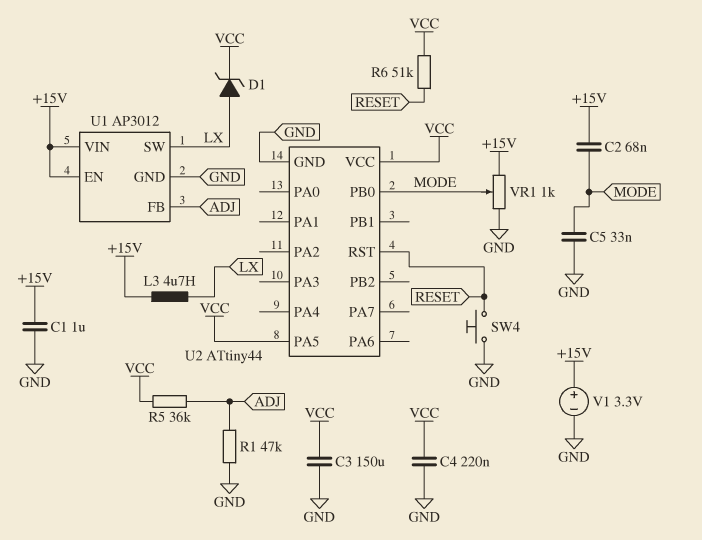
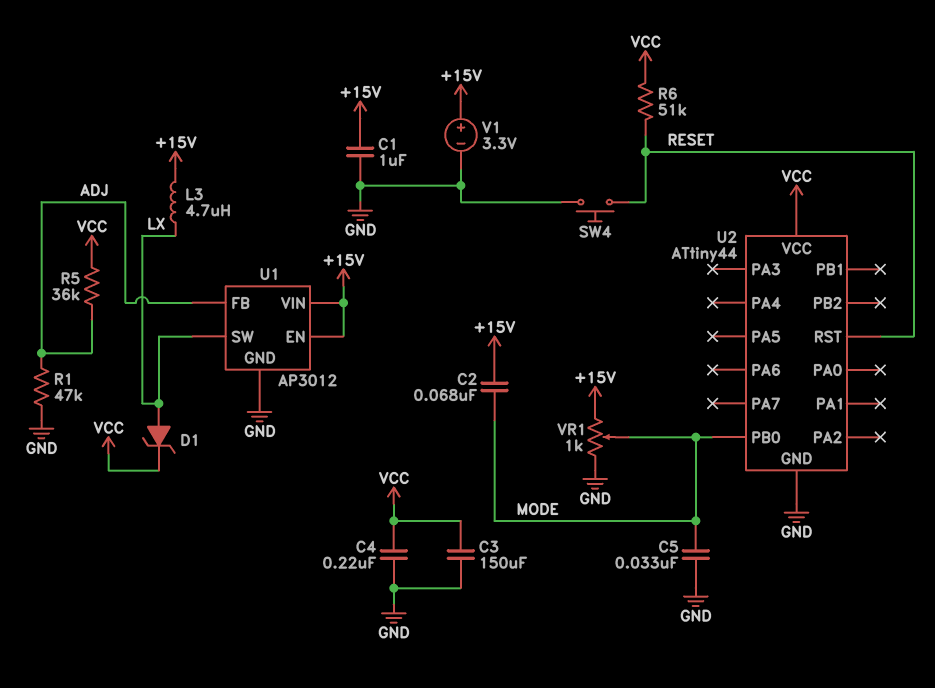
U2 pin PA5: VCC -> none

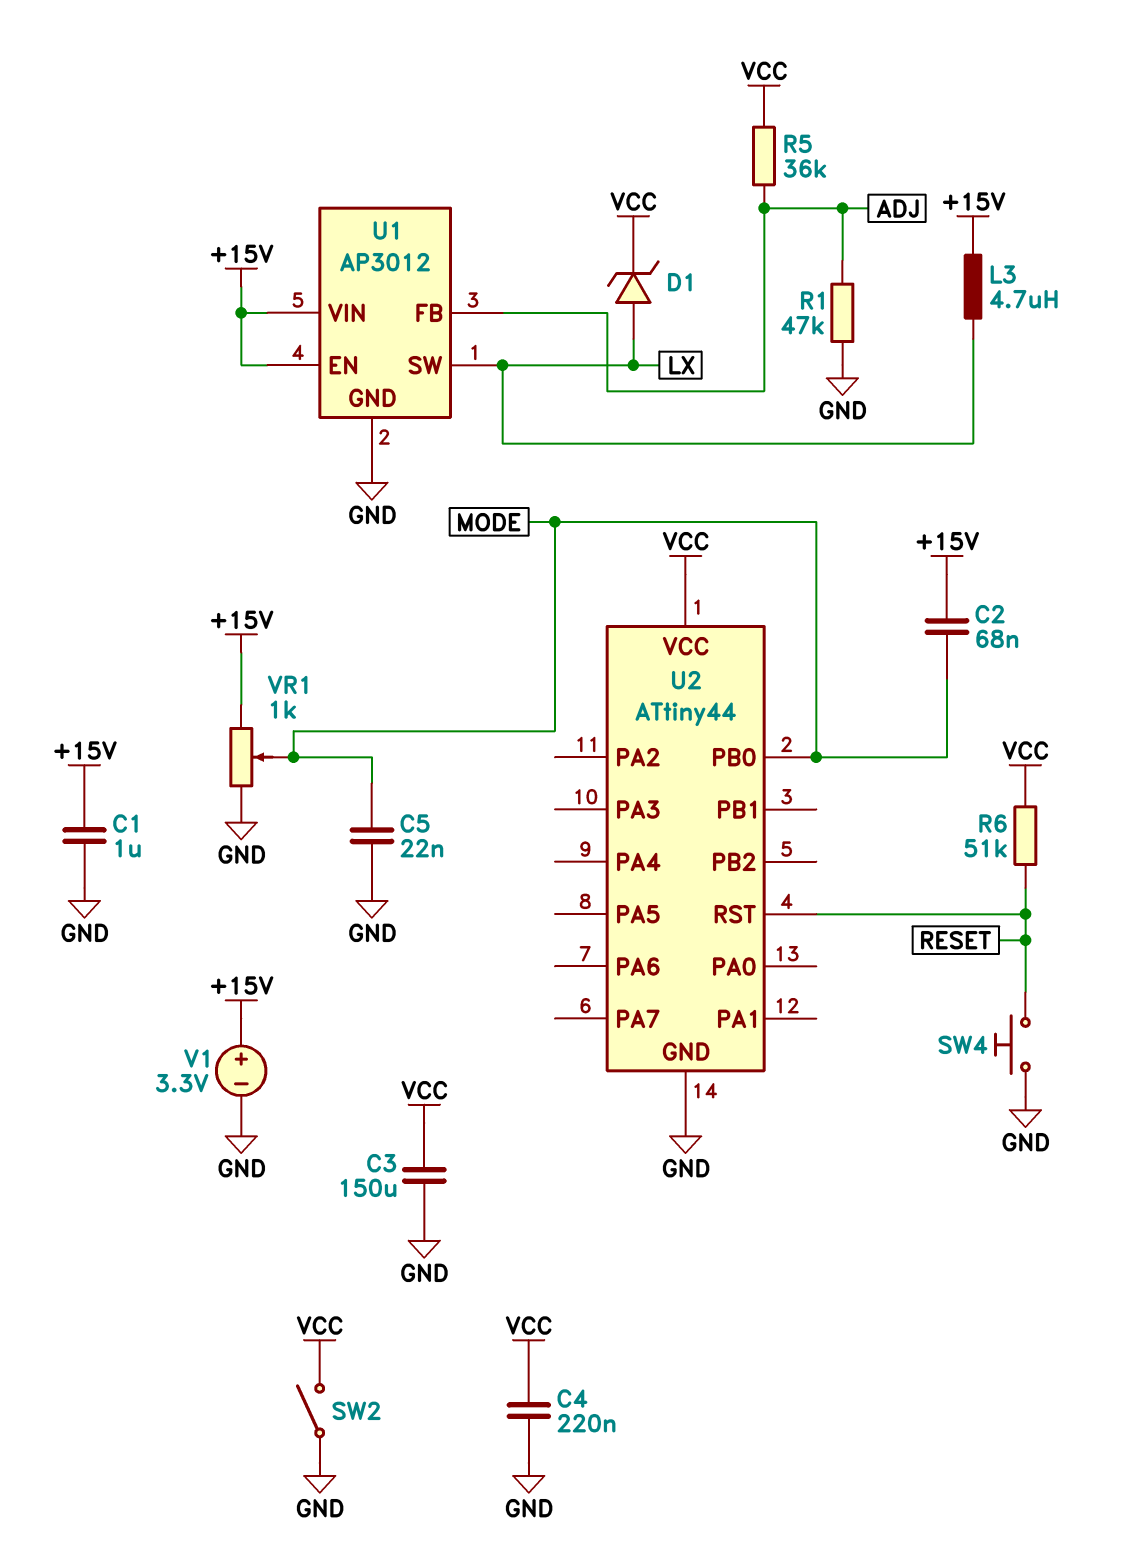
C5: 33nF (GND, MODE) -> 22nF (GND, MODE)
SW2: none -> switch (GND, VCC)

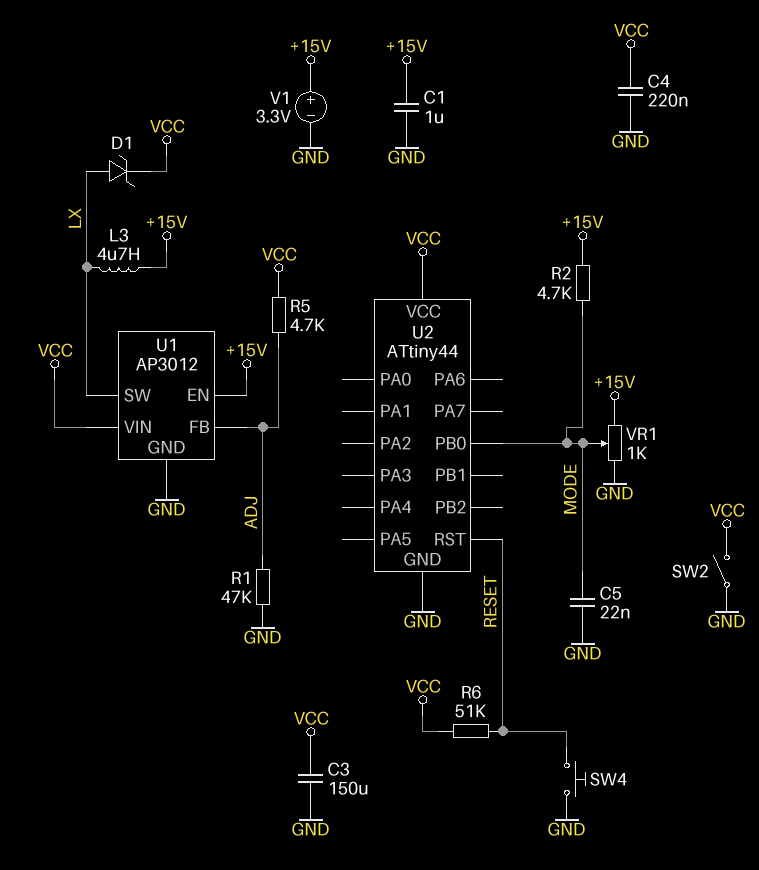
C2: 68nF (+15V, MODE) -> none
R2: none -> 4.7k (+15V, MODE)
R5: 36k (ADJ, VCC) -> 4.7k (ADJ, VCC)
U1 pin VIN: +15V -> VCC

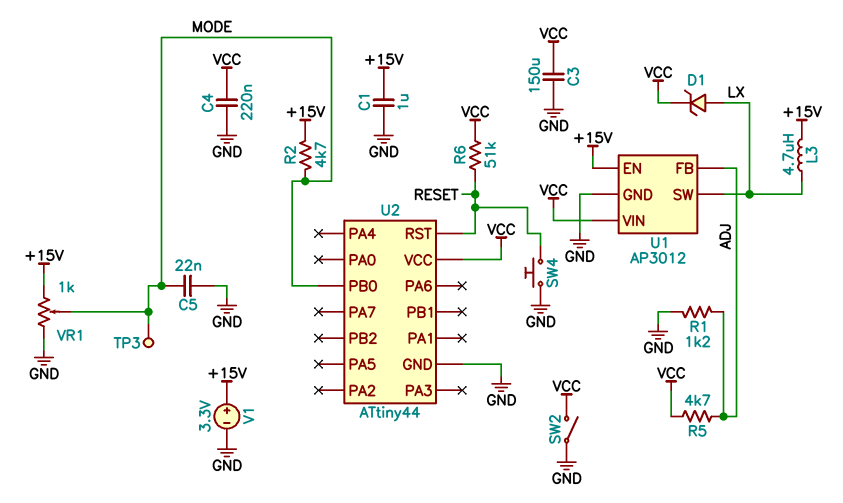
R1: 47k (ADJ, GND) -> 1.2k (ADJ, GND)
TP3: none -> test point (MODE)

